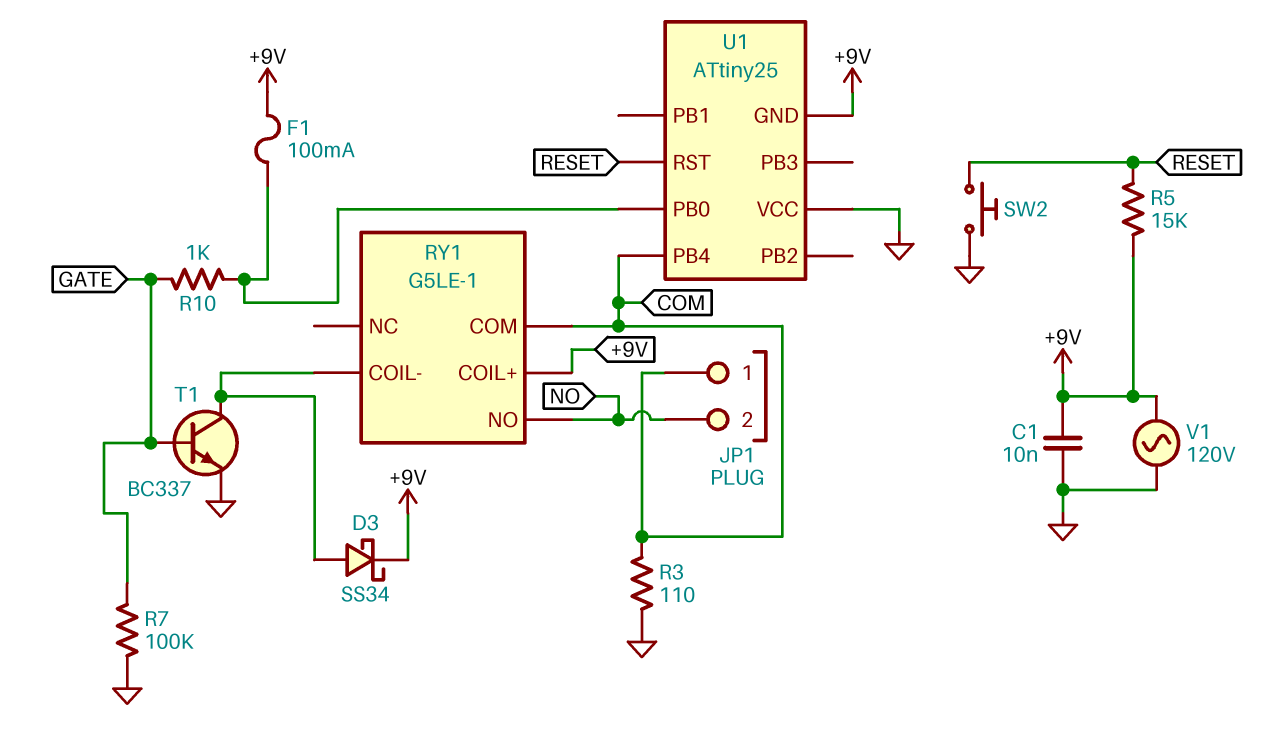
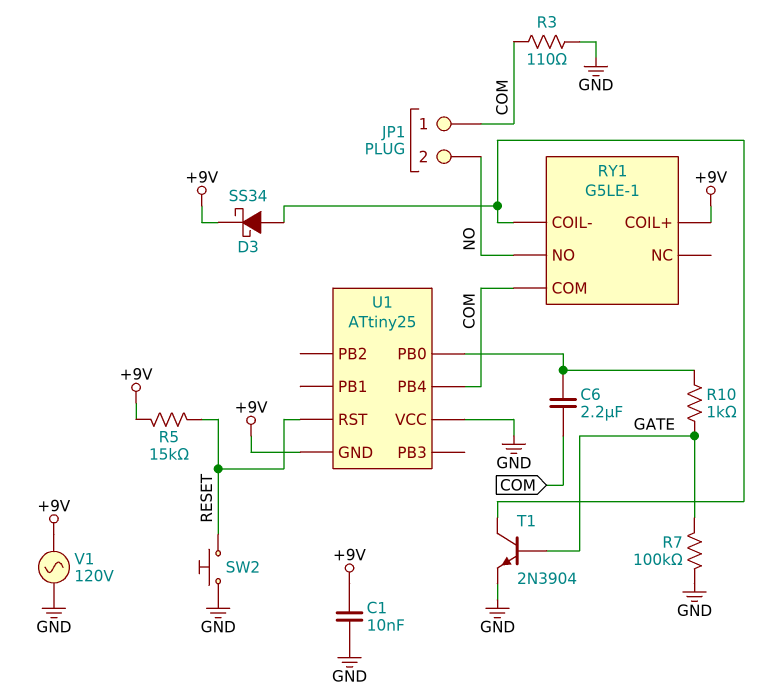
C6: none -> 2.2uF (COM, U1/PB0)
F1: 100mA (+9V, U1/PB0) -> none
T1: NPN BC337 (B GATE, C RY1/COIL-, E GND) -> NPN 2N3904 (B GATE, C RY1/COIL-, E GND)

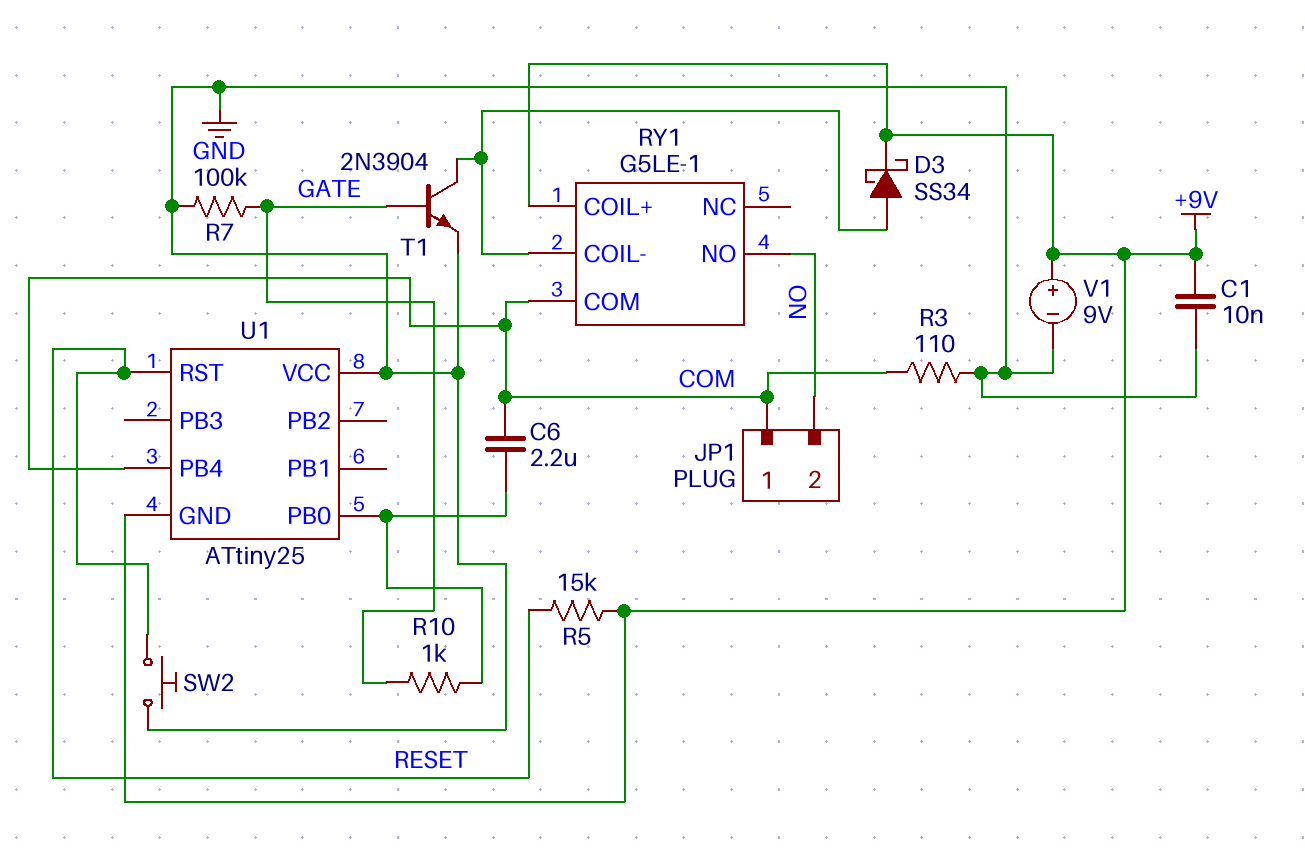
V1: AC 120V (+9V, GND) -> 9V (plus +9V, minus GND)

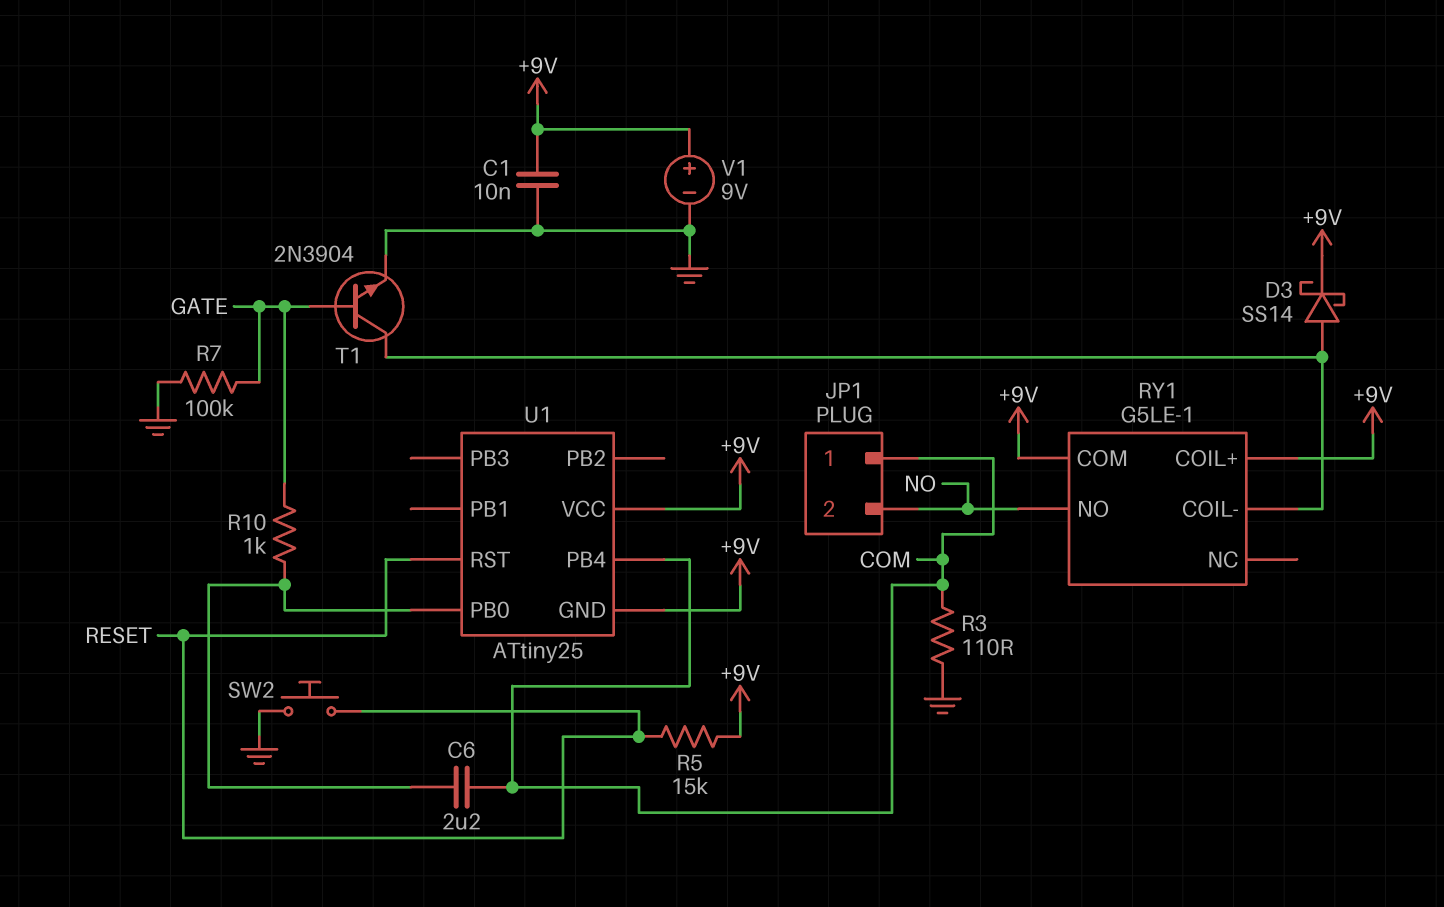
D3: schottky SS34 (A RY1/COIL-, K +9V) -> schottky SS14 (A RY1/COIL-, K +9V)
RY1 pin COM: COM -> +9V
U1 pin VCC: GND -> +9V

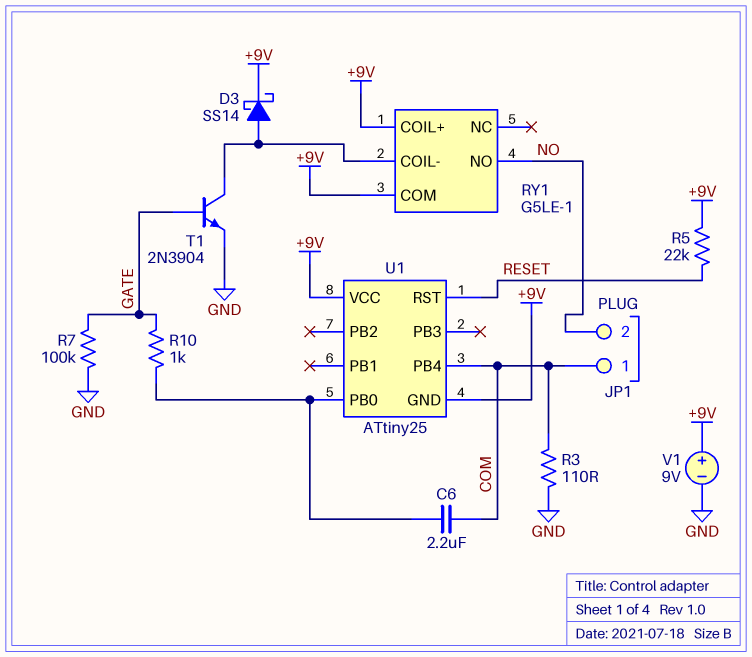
C1: 10nF (+9V, GND) -> none
R5: 15k (+9V, RESET) -> 22k (+9V, RESET)
SW2: button (GND, RESET) -> none

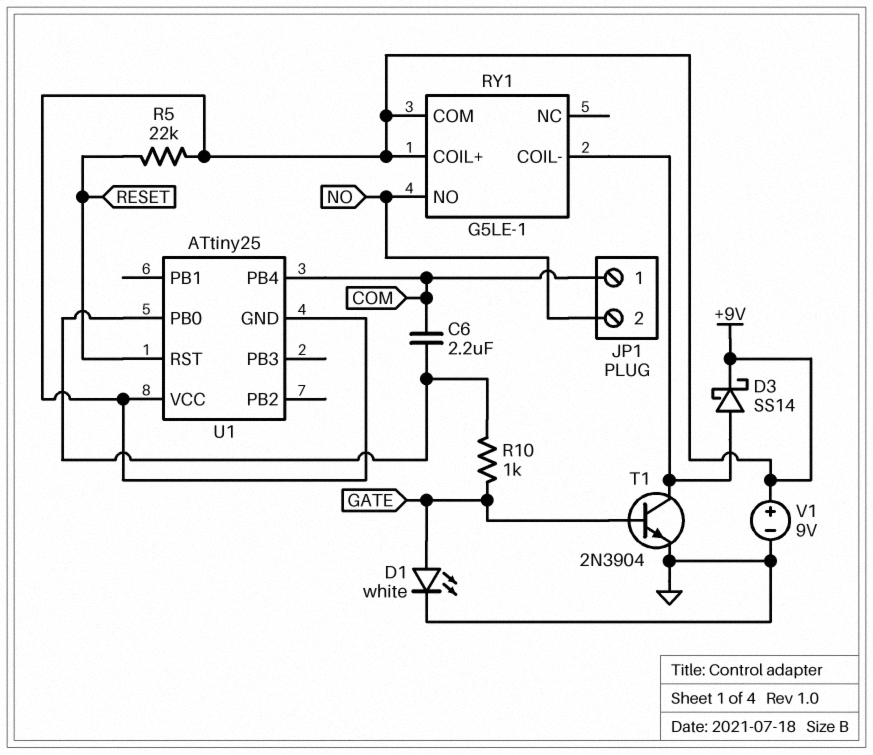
D1: none -> LED white (A GATE, K GND)
R3: 110 (COM, GND) -> none
R7: 100k (GATE, GND) -> none

